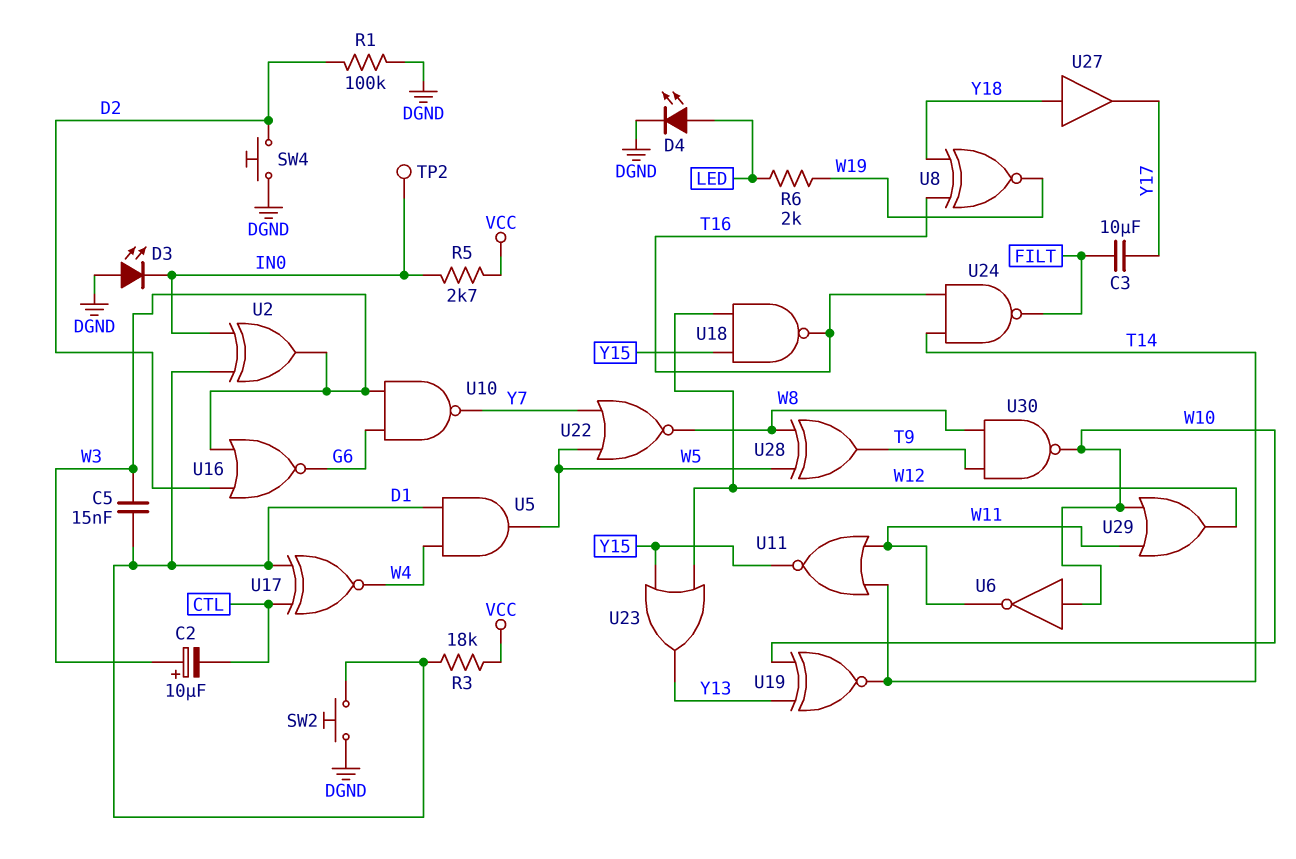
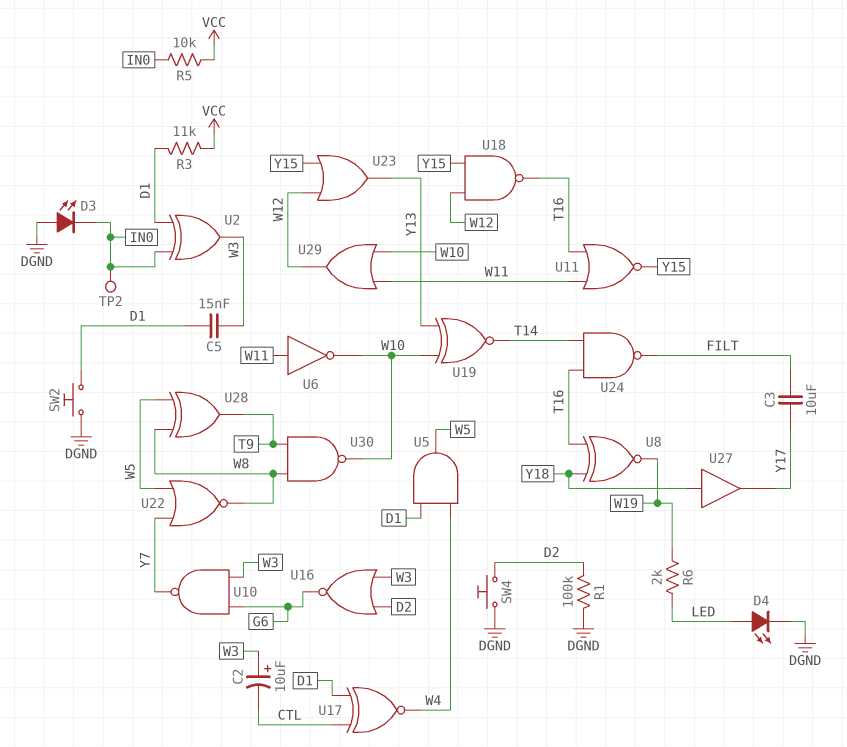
R3: 18k (D1, VCC) -> 11k (D1, VCC)
R5: 2.7k (IN0, VCC) -> 10k (IN0, VCC)
U6: NOT (in W10, out W11) -> NOT (in W11, out W10)
U11: NOR (in T14, in W11, out Y15) -> NOR (in T16, in W11, out Y15)

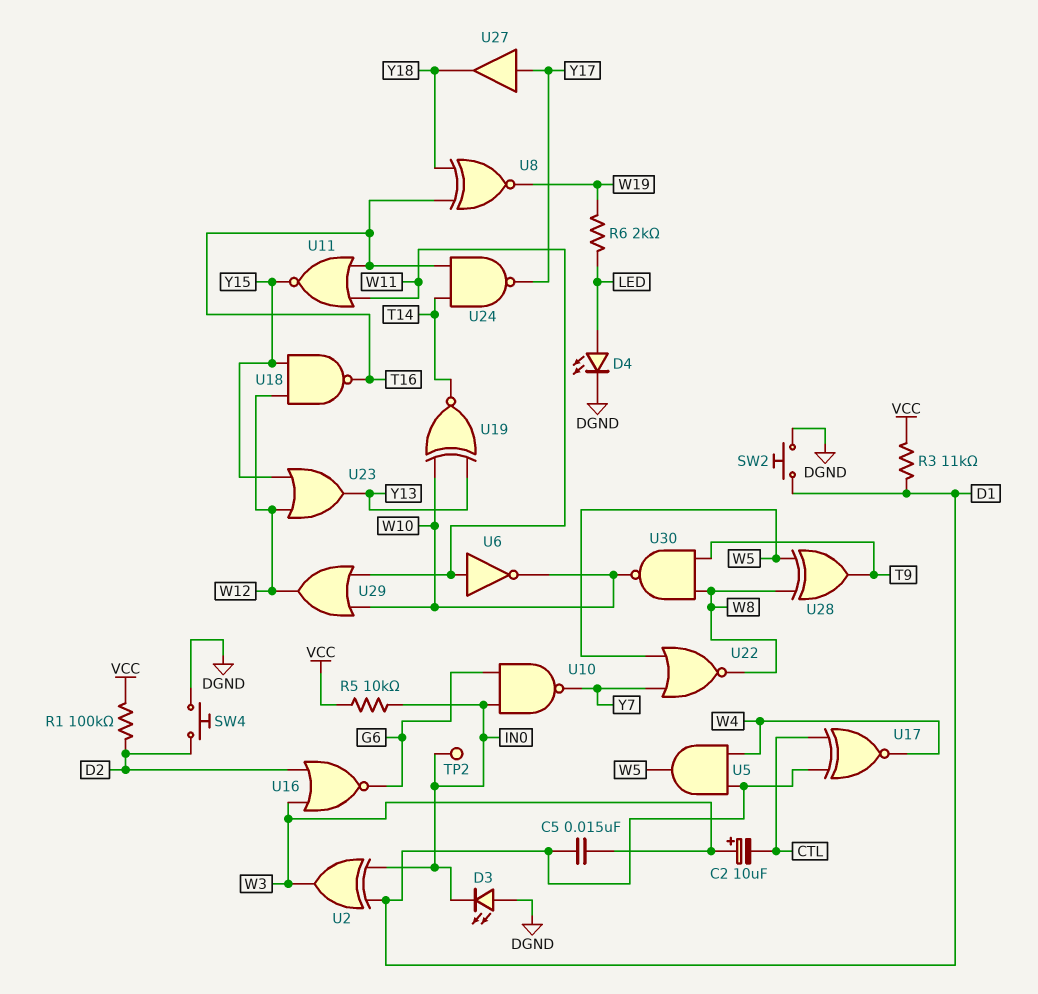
C3: 10uF (FILT, Y17) -> none
R1: 100k (D2, DGND) -> 100k (D2, VCC)
U10: NAND (in G6, in W3, out Y7) -> NAND (in G6, in IN0, out Y7)
U24: NAND (in T14, in T16, out FILT) -> NAND (in T14, in T16, out Y17)
U27: buffer (in Y18, out Y17) -> buffer (in Y17, out Y18)

